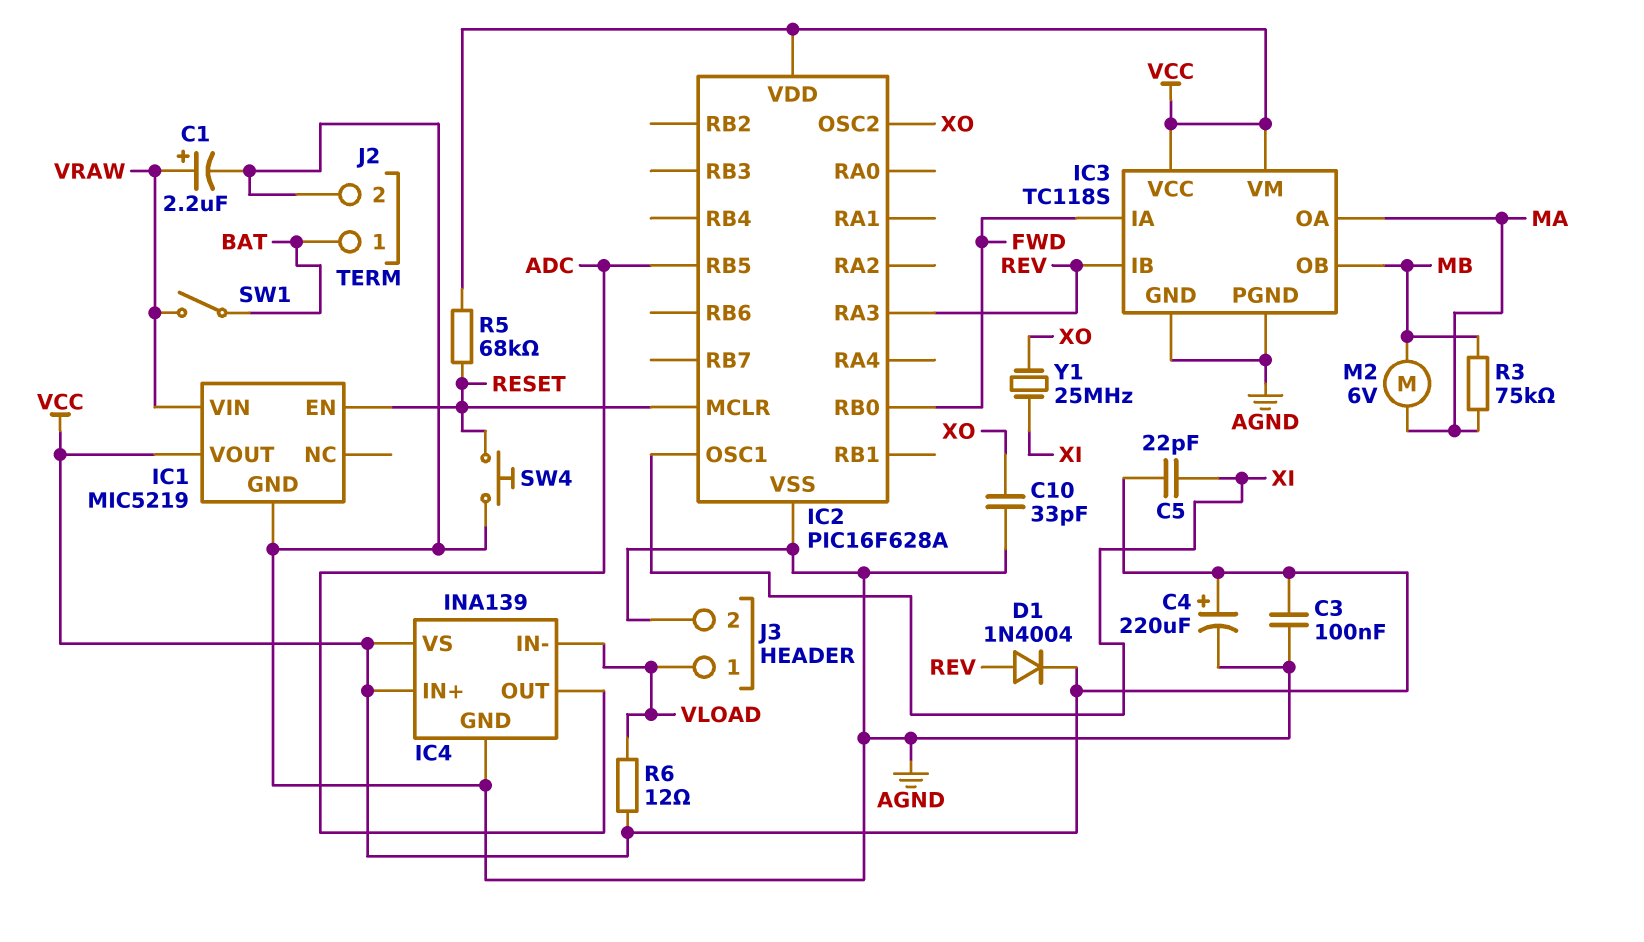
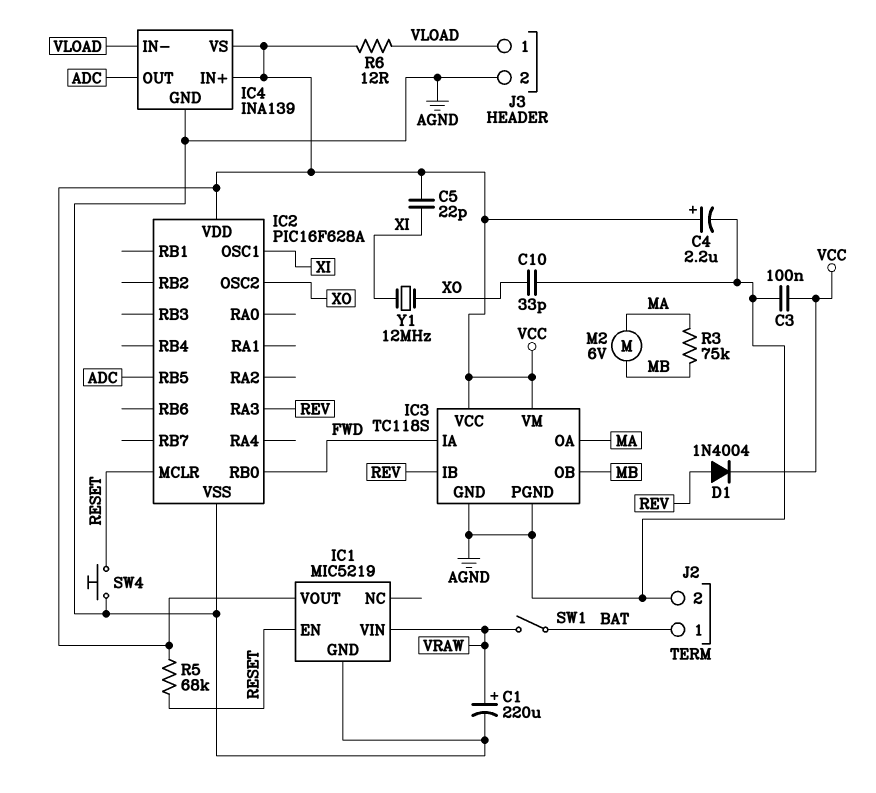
C1: 2.2uF (plus VRAW, minus AGND) -> 220uF (plus VRAW, minus AGND)
C4: 220uF (plus VCC, minus AGND) -> 2.2uF (plus VCC, minus AGND)
Y1: 25MHz (XI, XO) -> 12MHz (XI, XO)

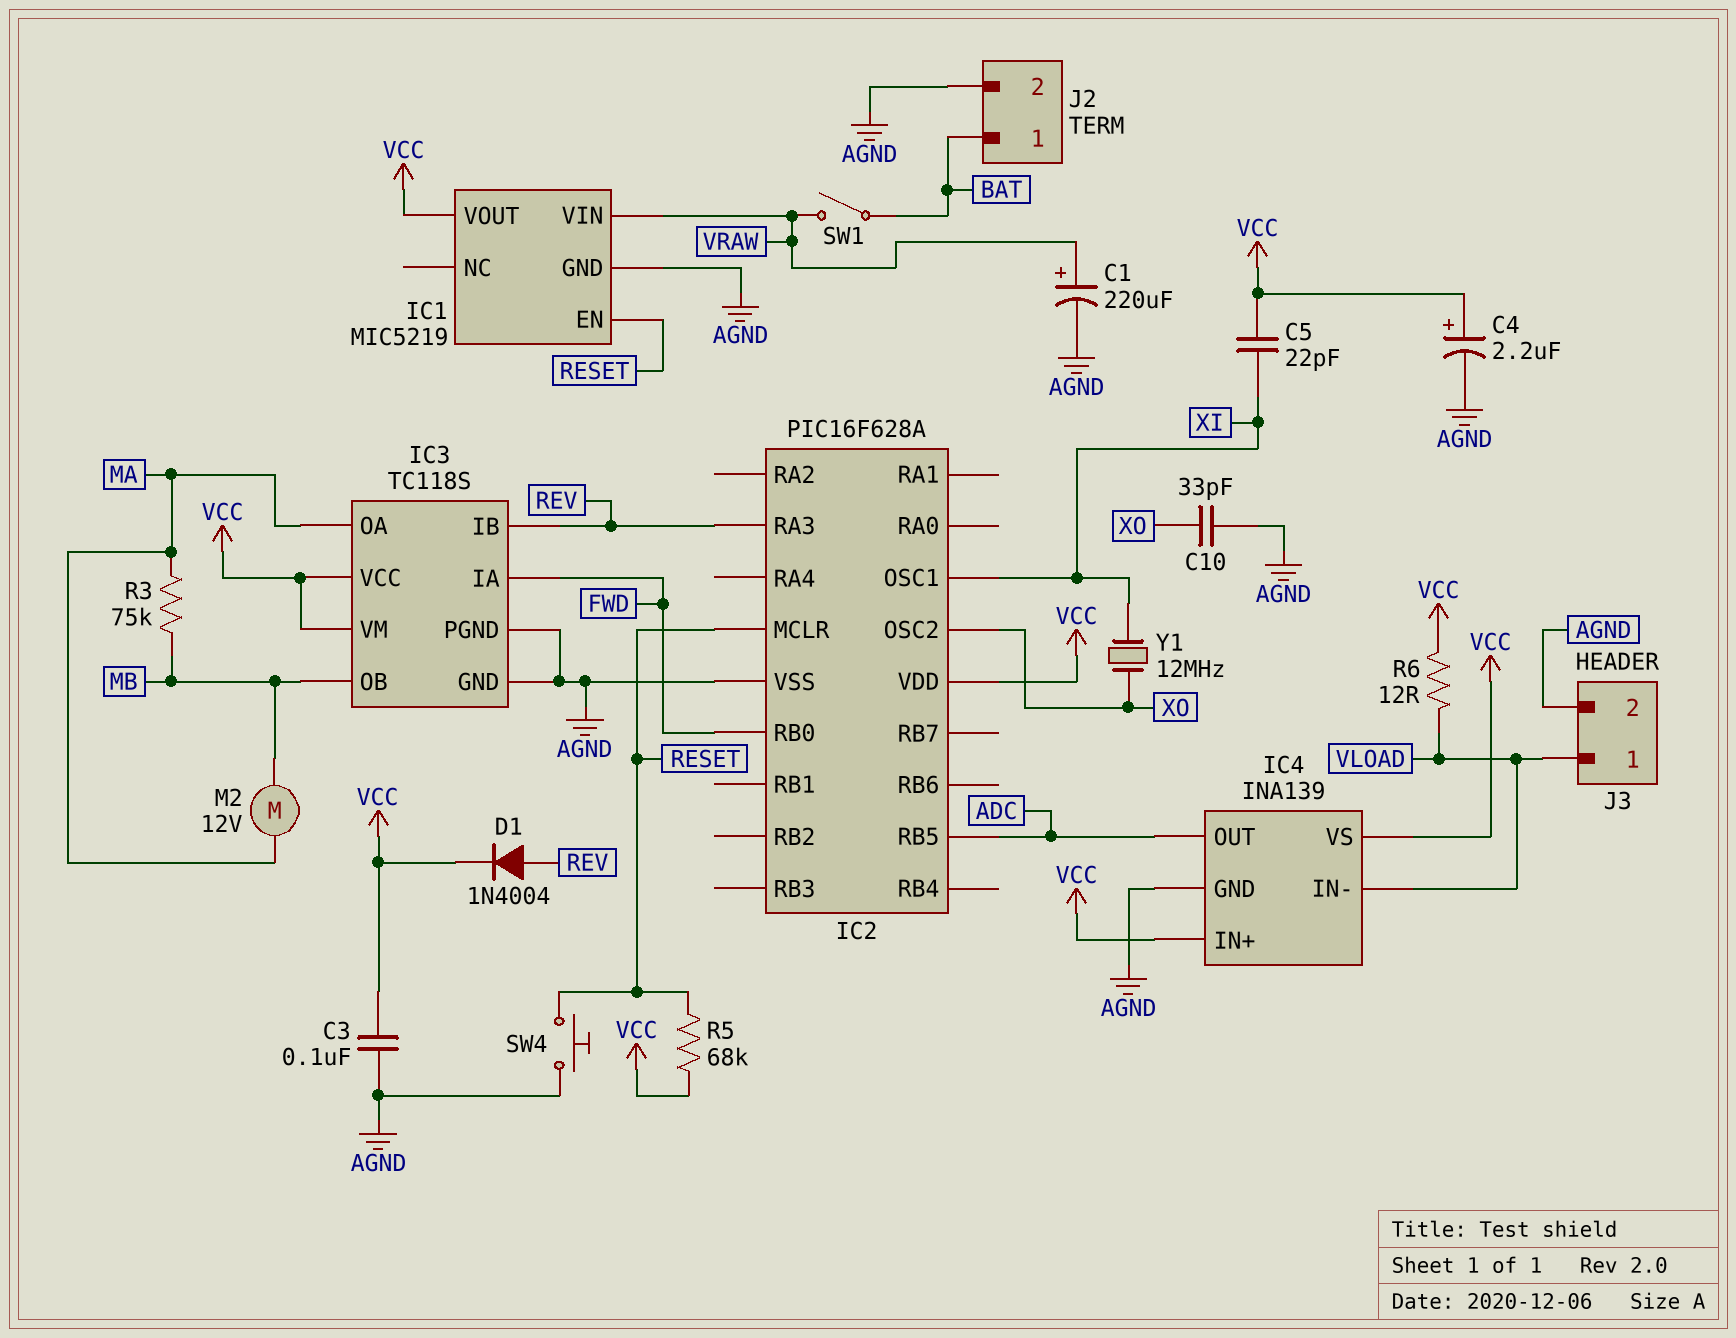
M2: motor 6V (MA, MB) -> motor 12V (MA, MB)

